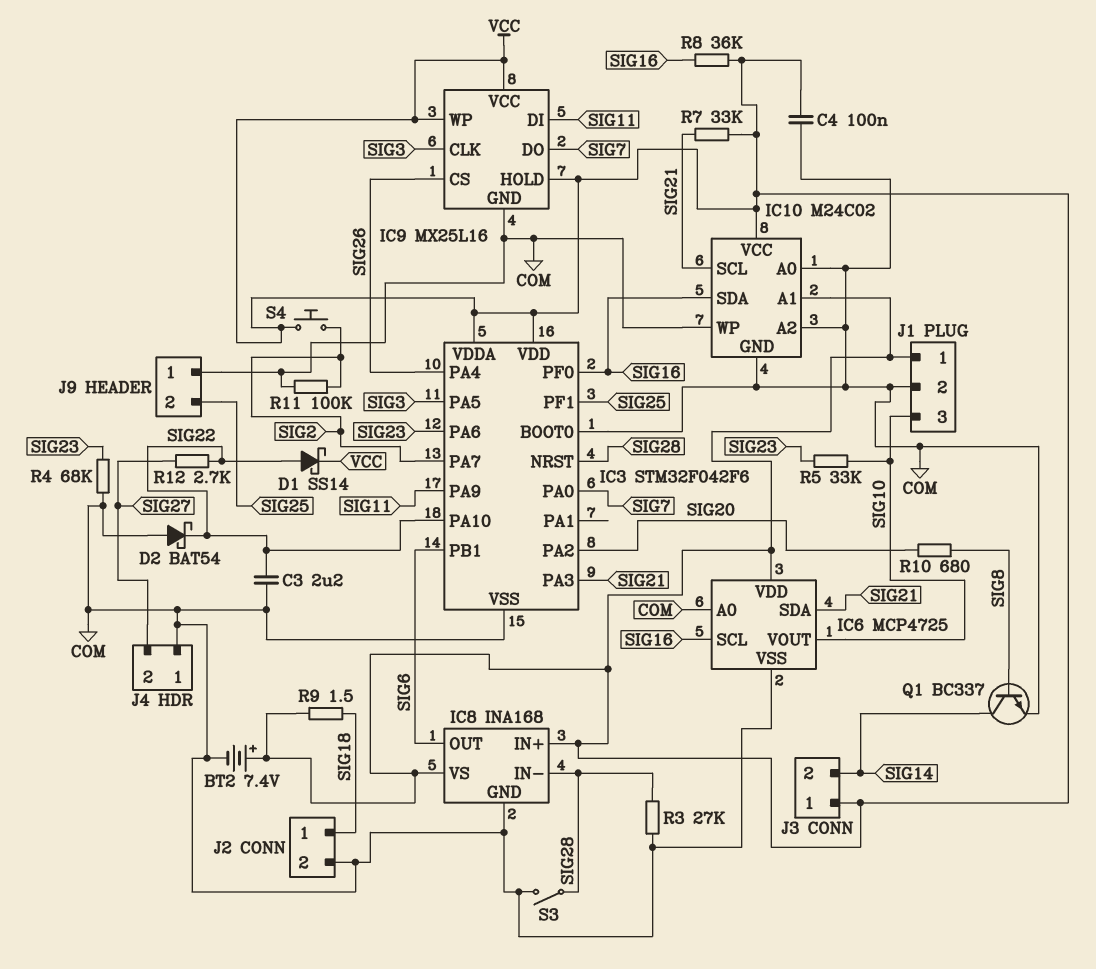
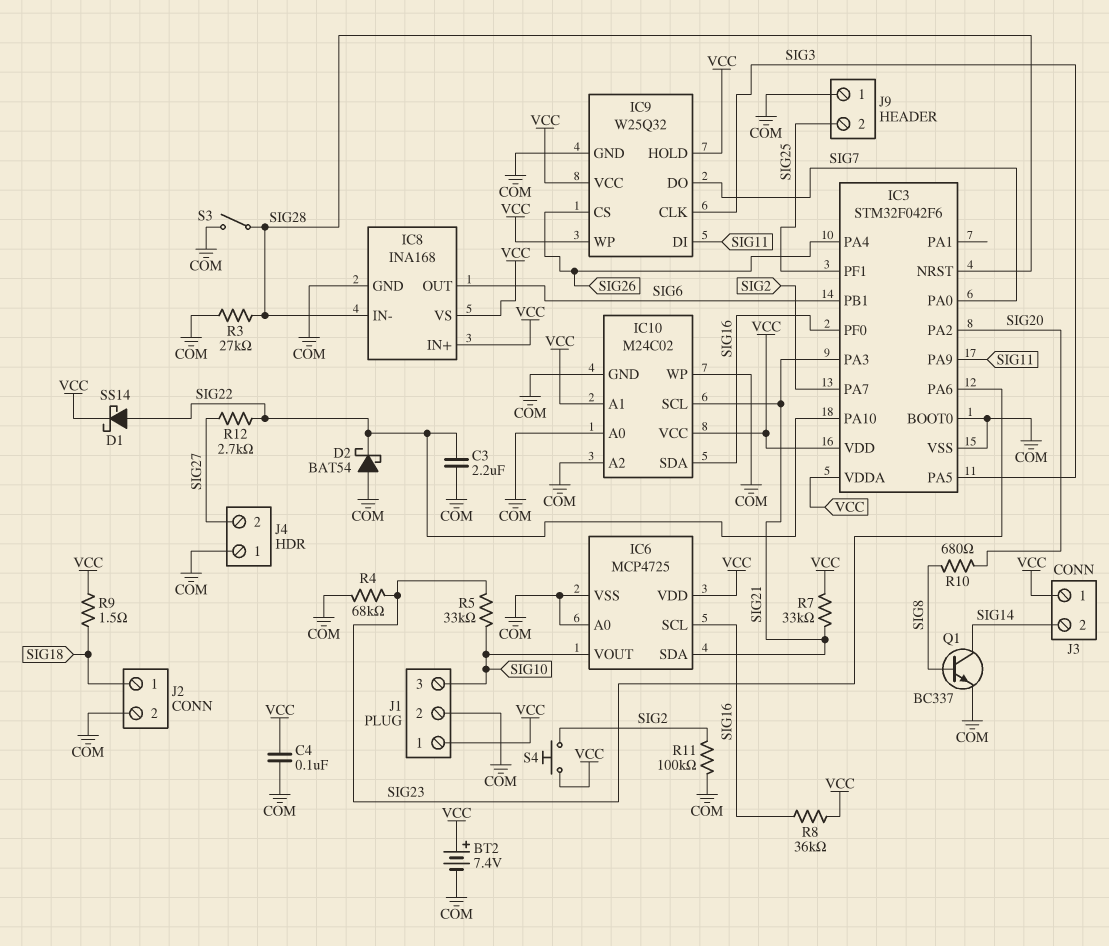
IC9: MX25L16 -> W25Q32

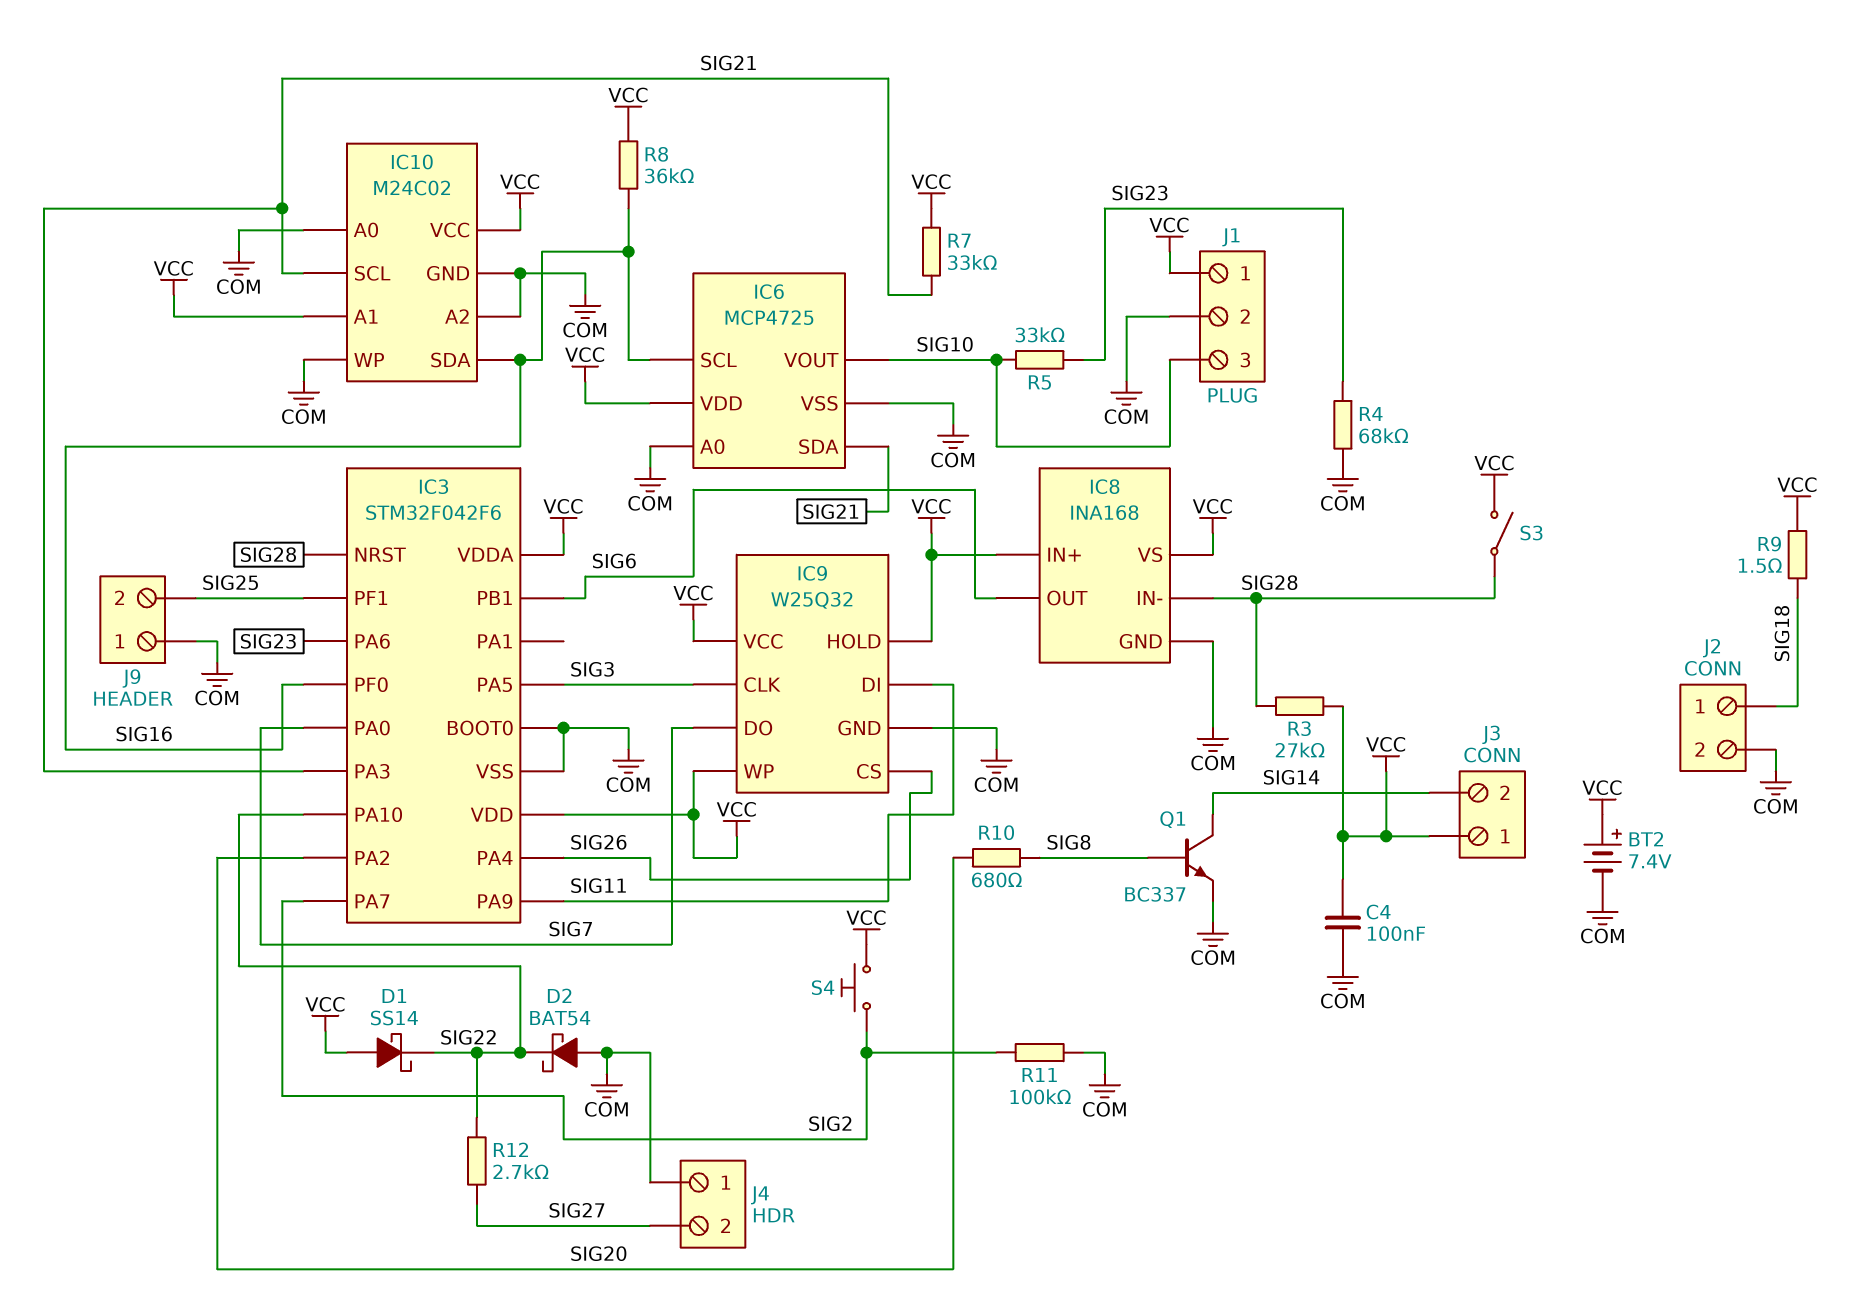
C3: 2.2uF (COM, SIG22) -> none
D1: schottky SS14 (A SIG22, K VCC) -> schottky SS14 (A VCC, K SIG22)
R3: 27k (COM, SIG28) -> 27k (SIG28, VCC)
S3: switch (COM, SIG28) -> switch (SIG28, VCC)

